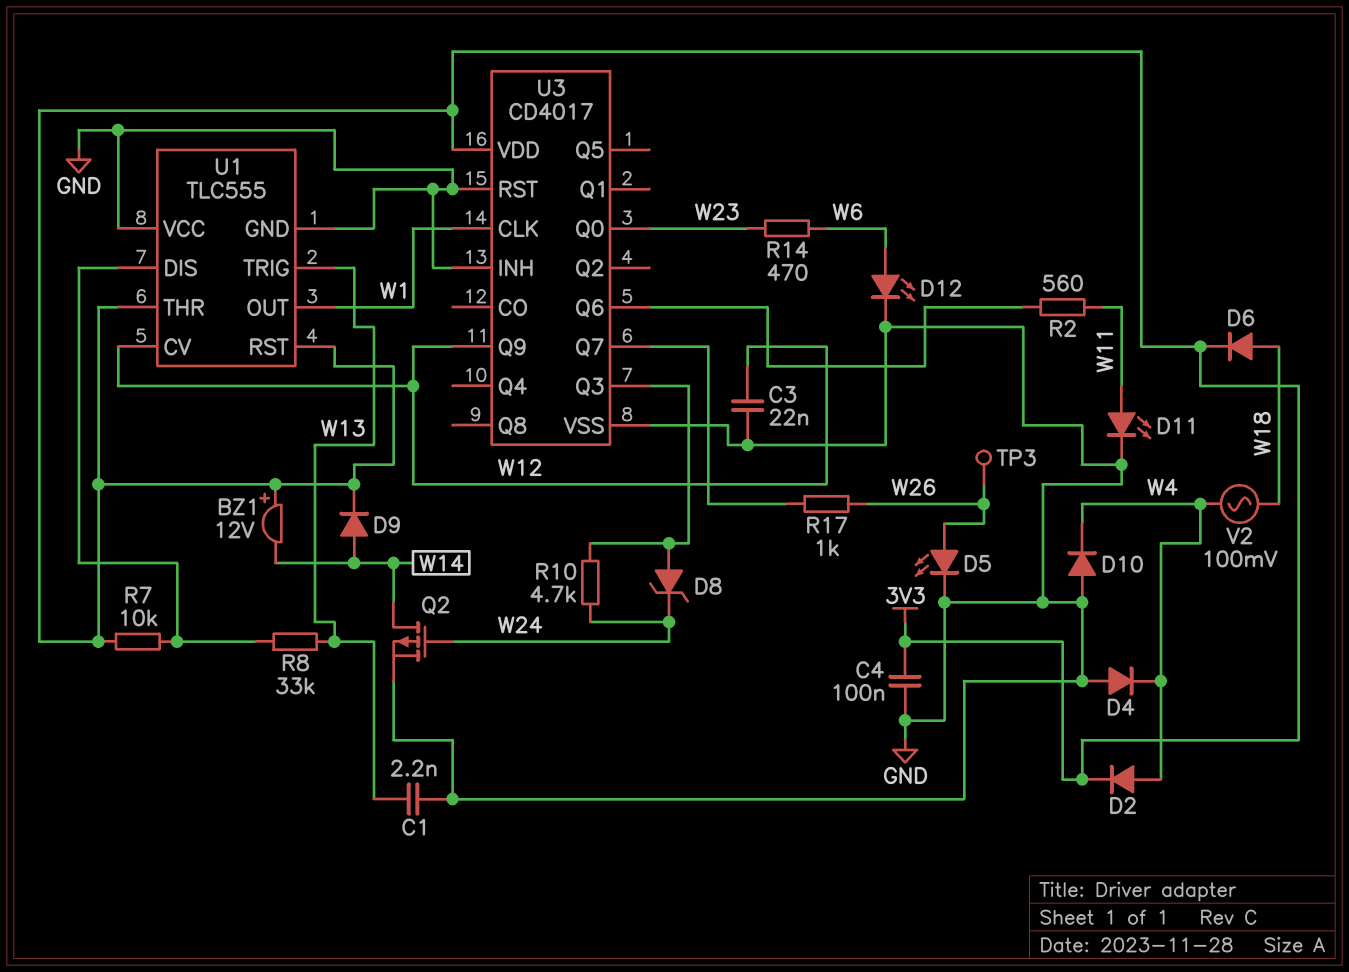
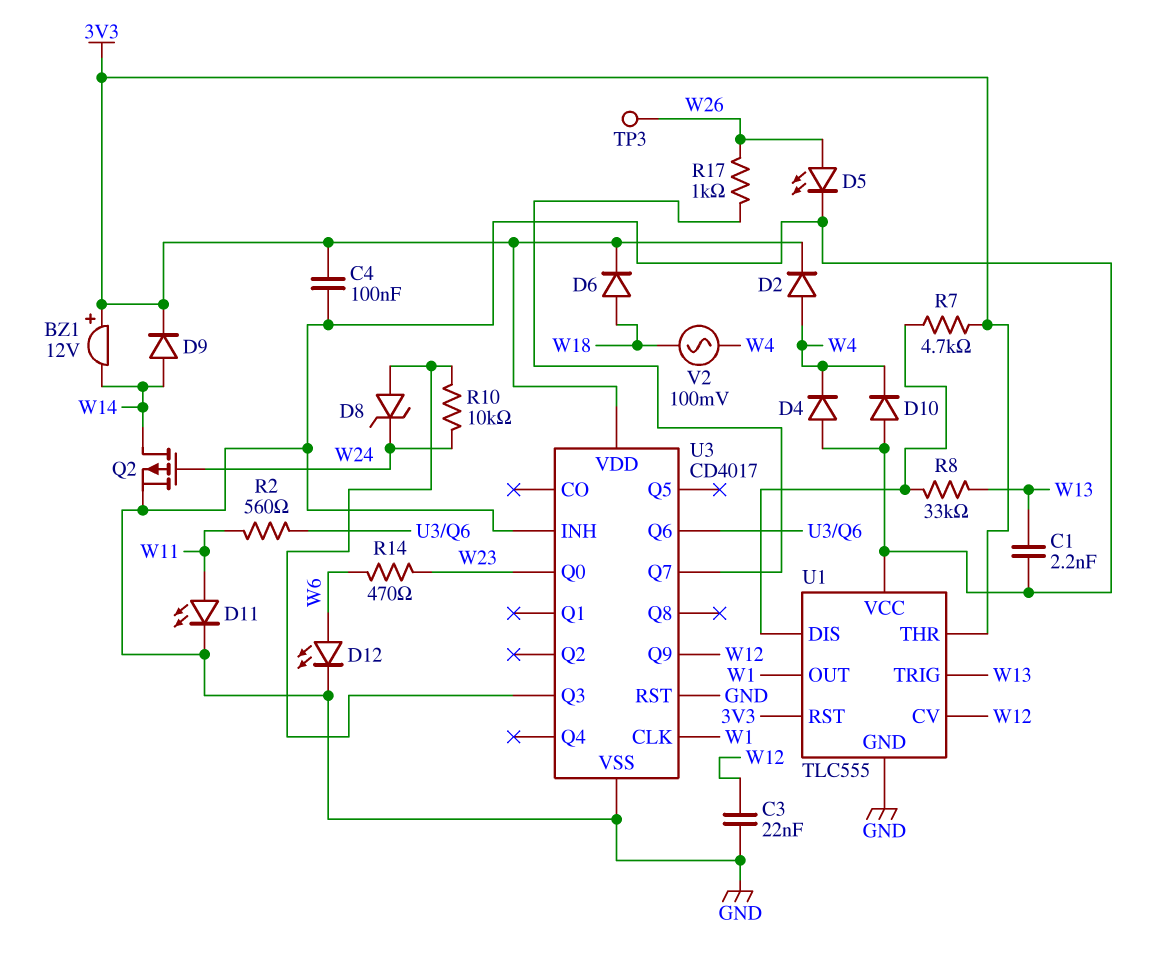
R7: 10k (3V3, U1/DIS) -> 4.7k (3V3, U1/DIS)
R10: 4.7k (U3/Q3, W24) -> 10k (U3/Q3, W24)

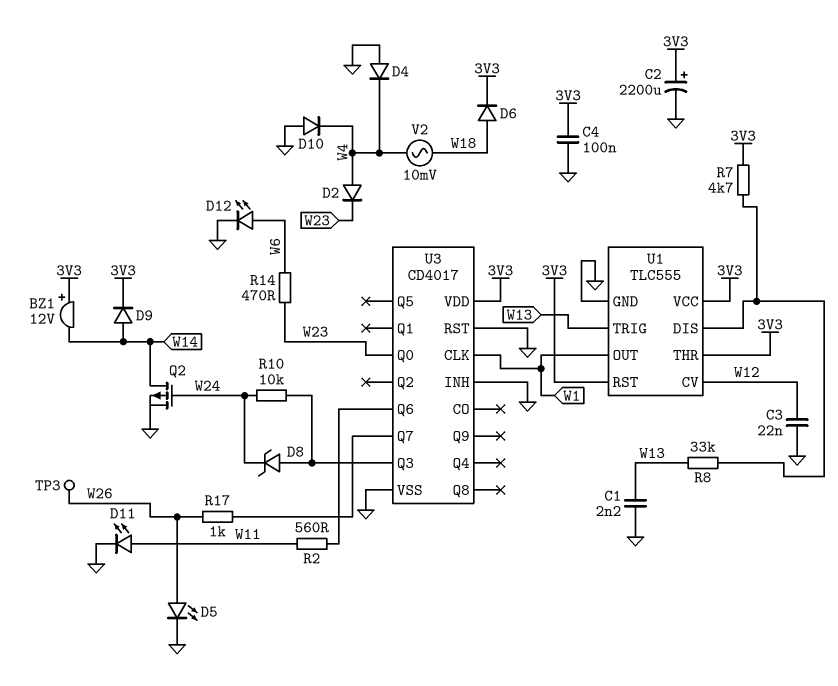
C2: none -> 2200uF (plus 3V3, minus GND)
D2: diode (A W4, K 3V3) -> diode (A W4, K W23)
U1 pin VCC: GND -> 3V3
U3 pin Q9: W12 -> none
V2: AC 100mV (W4, W18) -> AC 10mV (W4, W18)

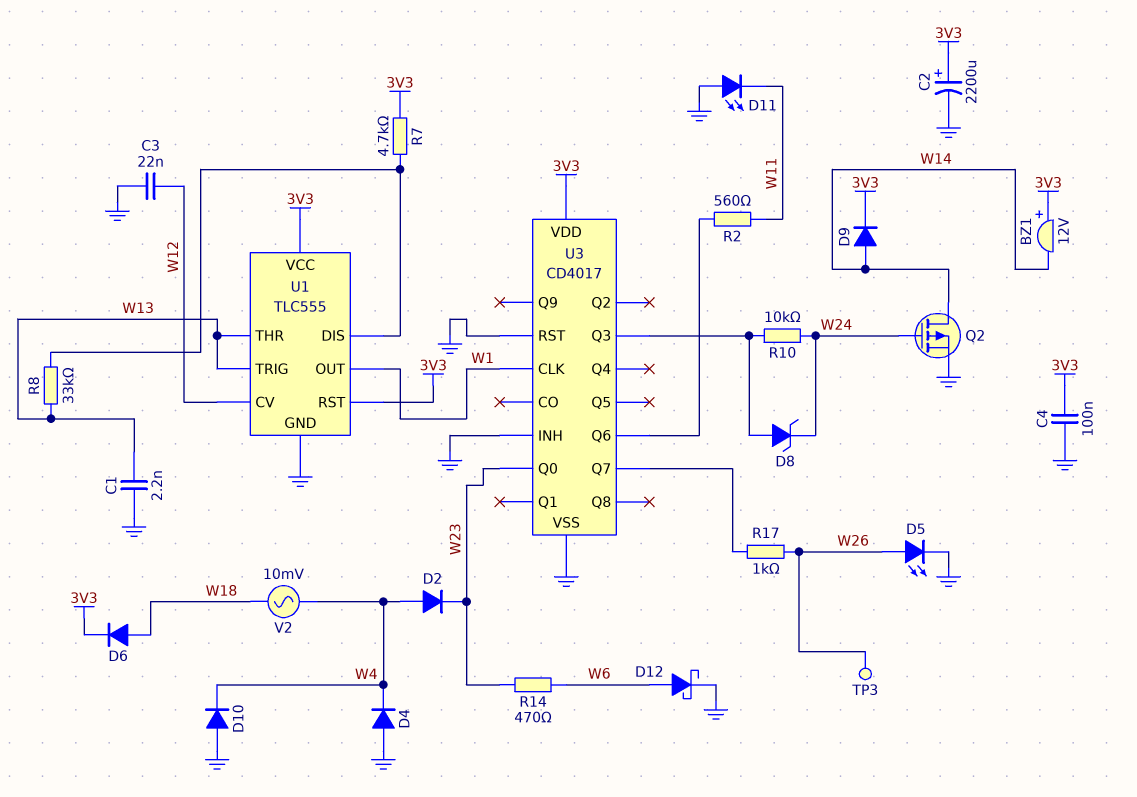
D11: LED (A W11, K GND) -> LED (A GND, K W11)
D12: LED (A W6, K GND) -> schottky (A W6, K GND)
U1 pin THR: 3V3 -> W13

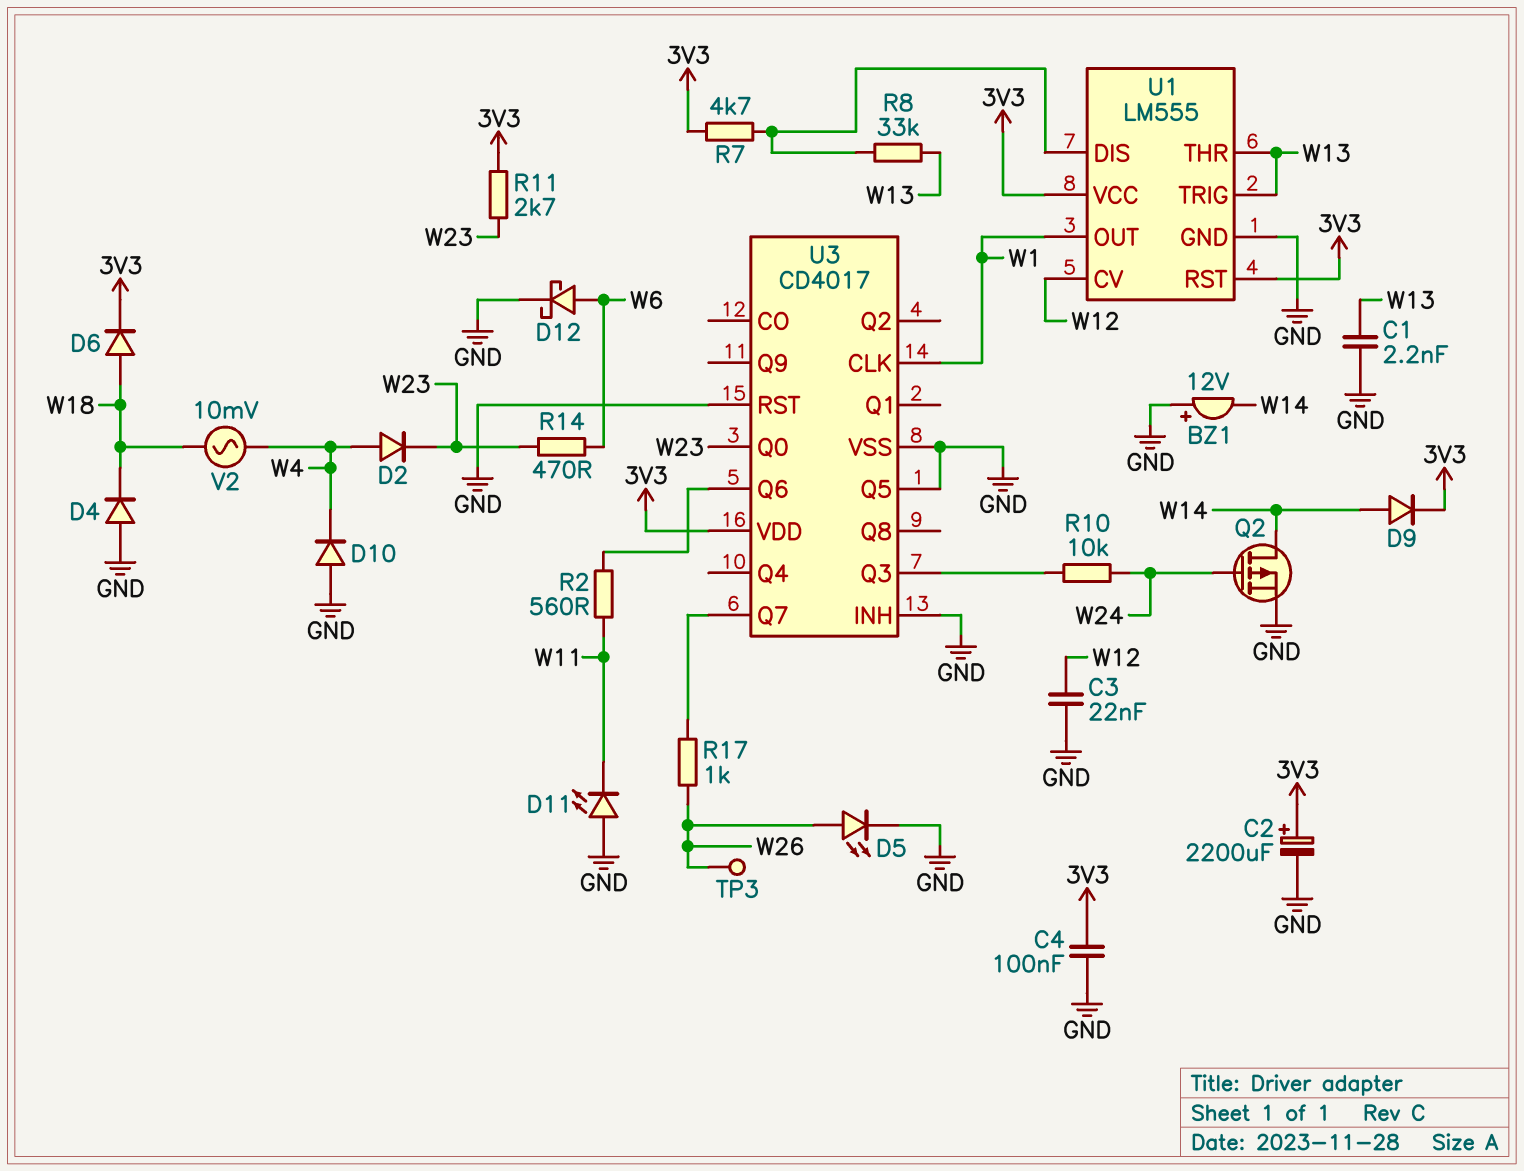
BZ1: buzzer 12V (plus 3V3, minus W14) -> buzzer 12V (plus GND, minus W14)
D4: diode (A GND, K W4) -> diode (A GND, K W18)
D8: zener (A U3/Q3, K W24) -> none
R11: none -> 2.7k (3V3, W23)
U1: TLC555 -> LM555
U3 pin Q5: none -> GND

